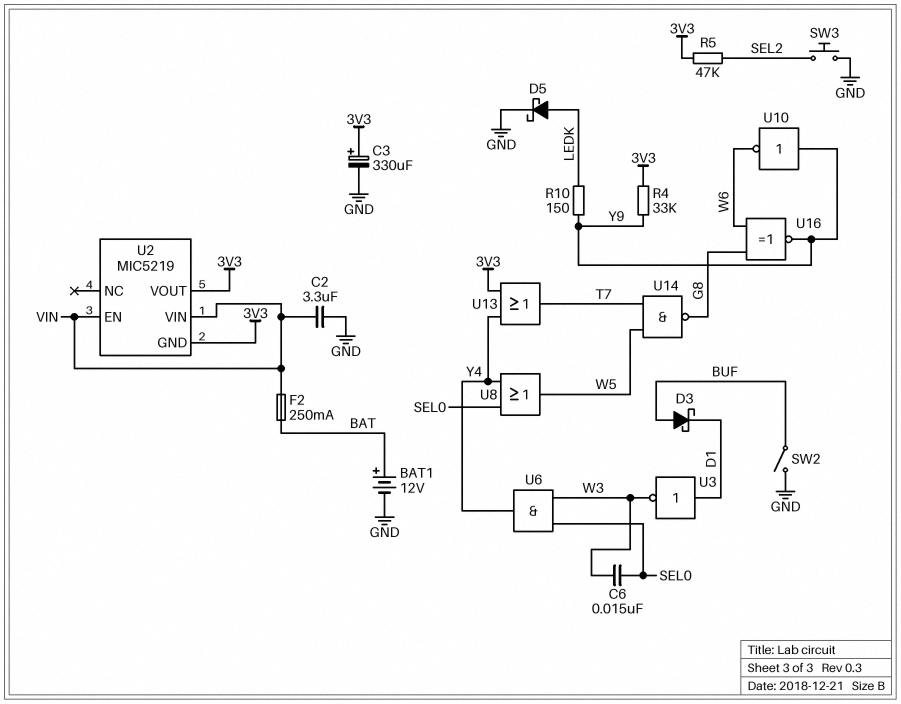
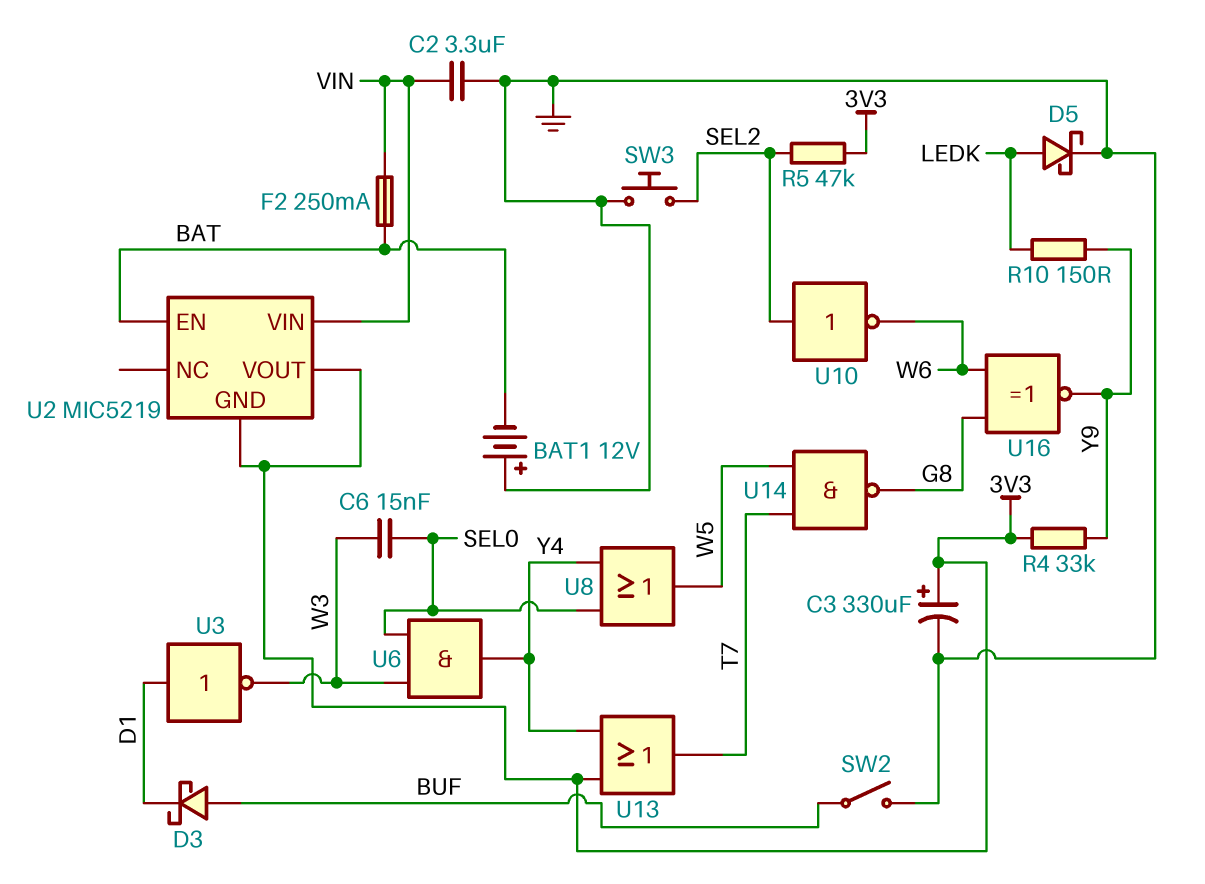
BAT1: 12V (plus BAT, minus GND) -> 12V (plus GND, minus BAT)
U2 pin EN: VIN -> BAT
U10: NOT (in Y9, out W6) -> NOT (in SEL2, out W6)

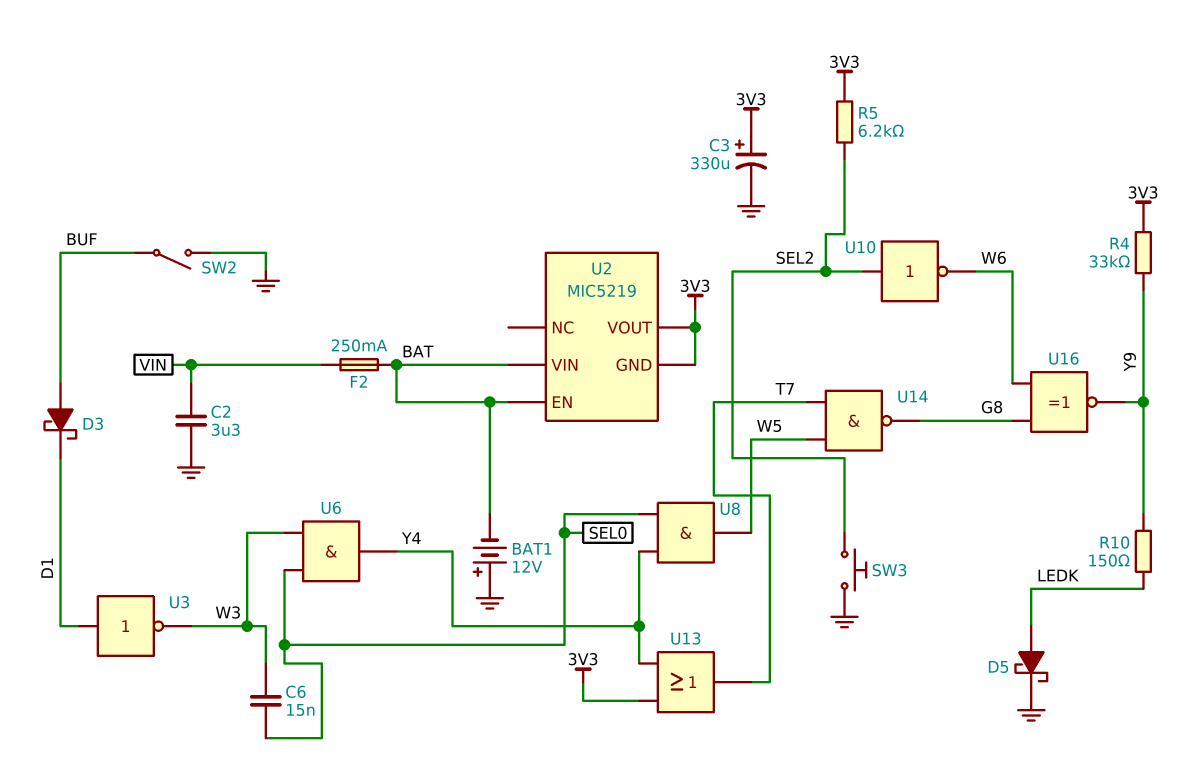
R5: 47k (3V3, SEL2) -> 6.2k (3V3, SEL2)
U2 pin VIN: VIN -> BAT
U8: OR (in SEL0, in Y4, out W5) -> AND (in SEL0, in Y4, out W5)

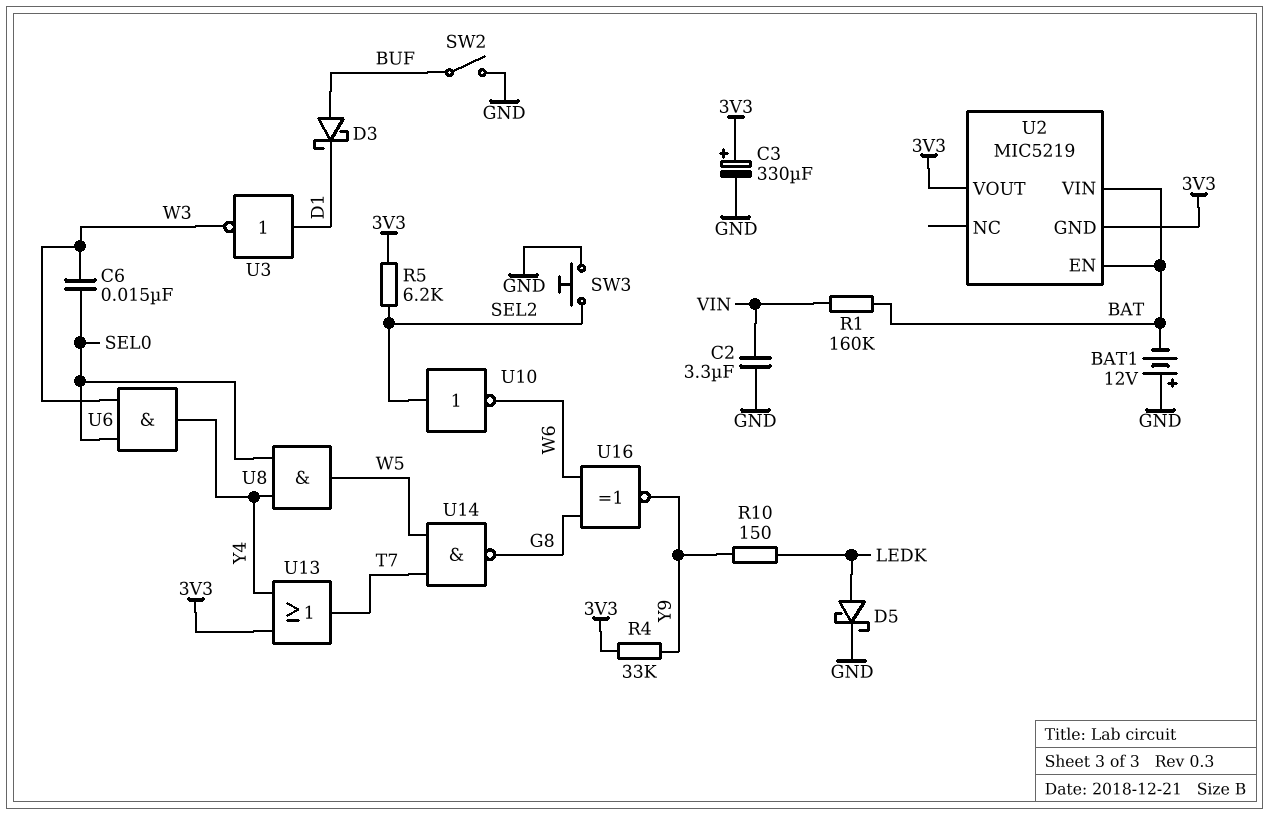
F2: 250mA (BAT, VIN) -> none
R1: none -> 160k (BAT, VIN)

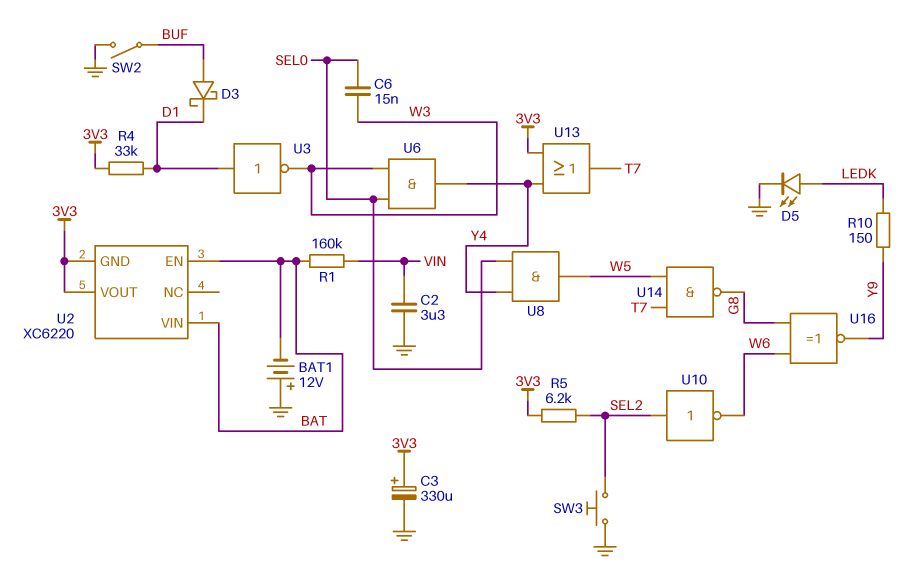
D5: schottky (A LEDK, K GND) -> LED (A LEDK, K GND)
R4: 33k (3V3, Y9) -> 33k (3V3, D1)
U2: MIC5219 -> XC6220

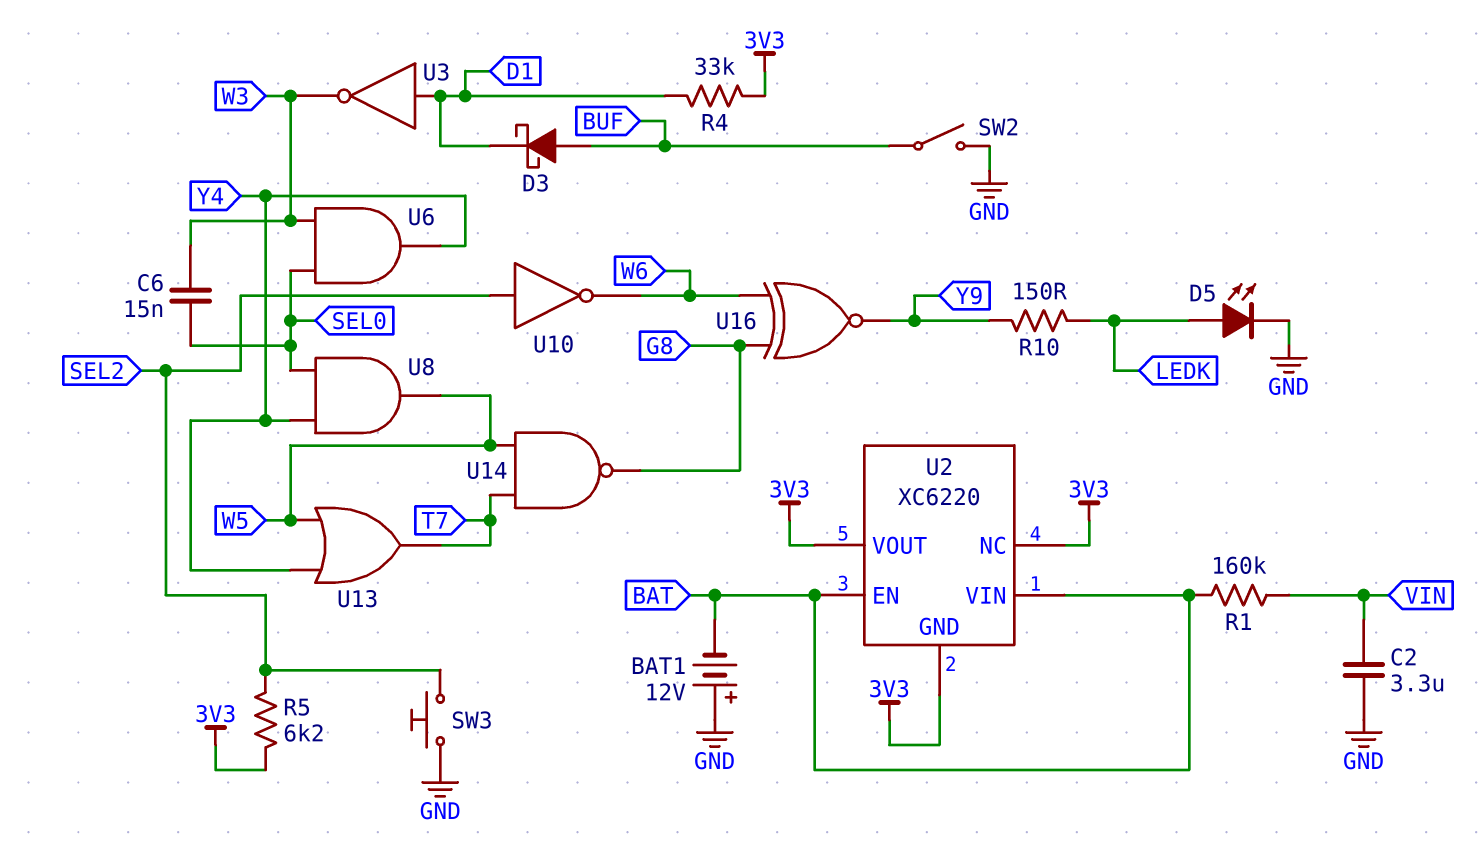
C3: 330uF (plus 3V3, minus GND) -> none
U2 pin NC: none -> 3V3
U13: OR (in 3V3, in Y4, out T7) -> OR (in W5, in Y4, out T7)

